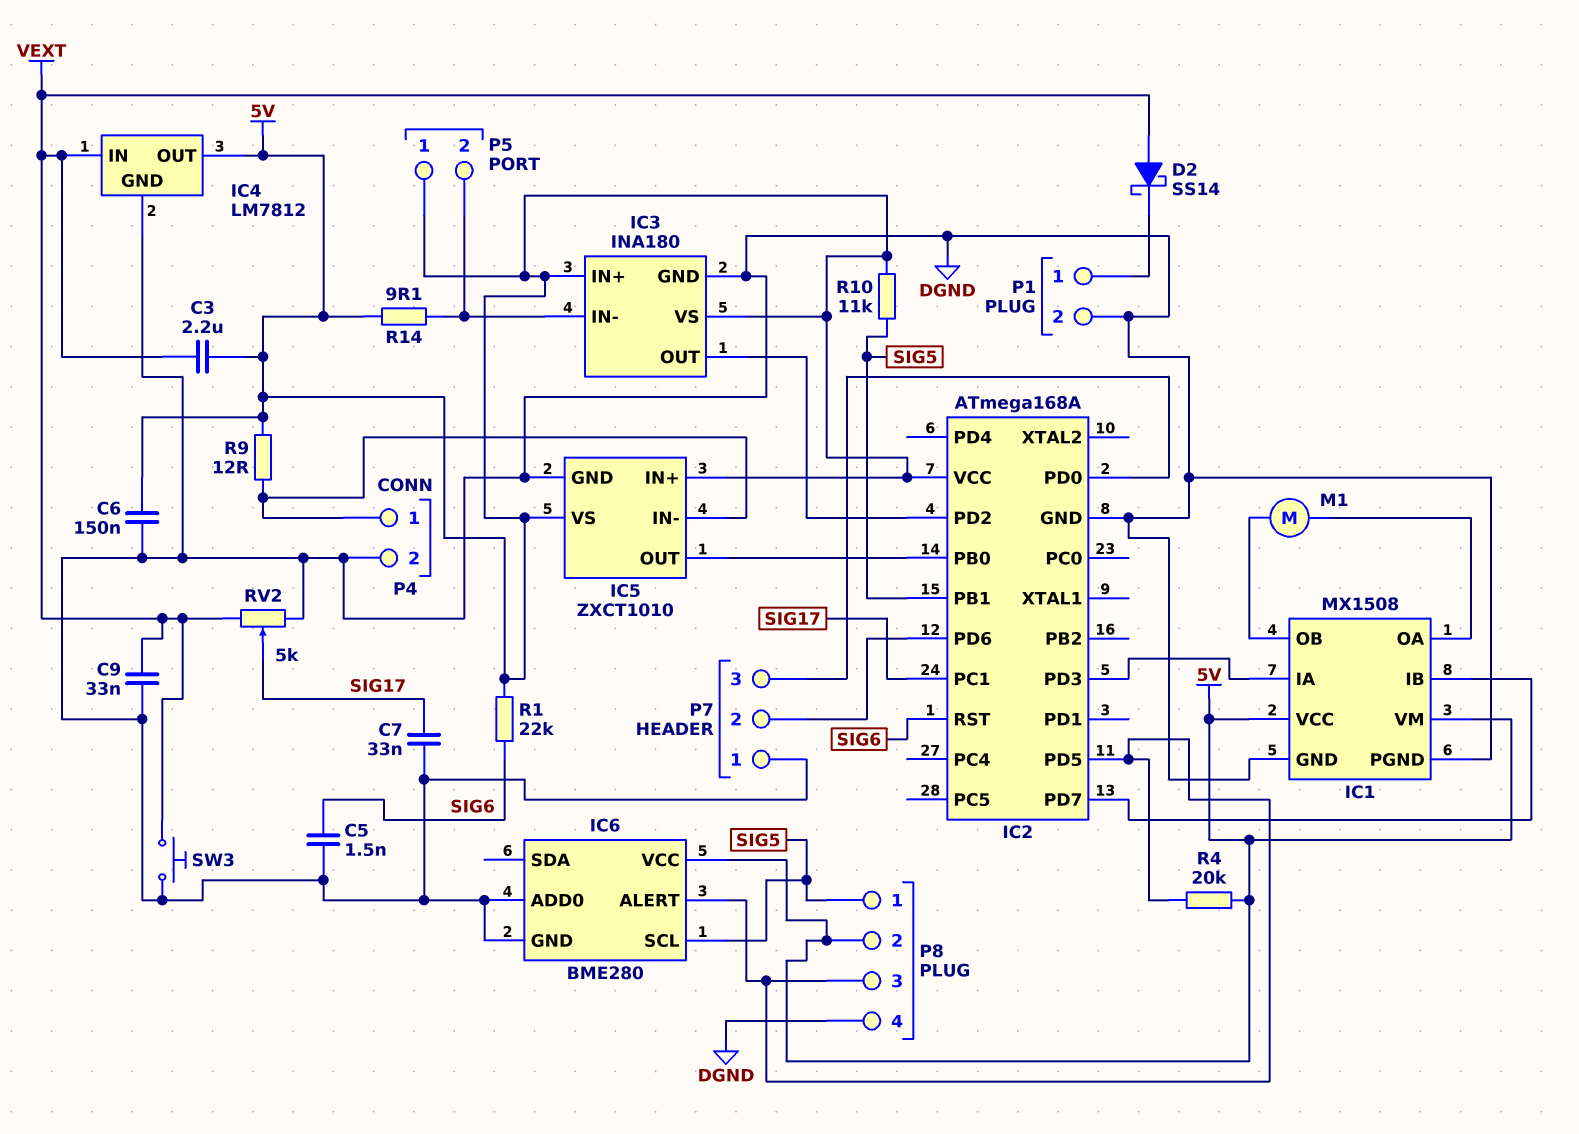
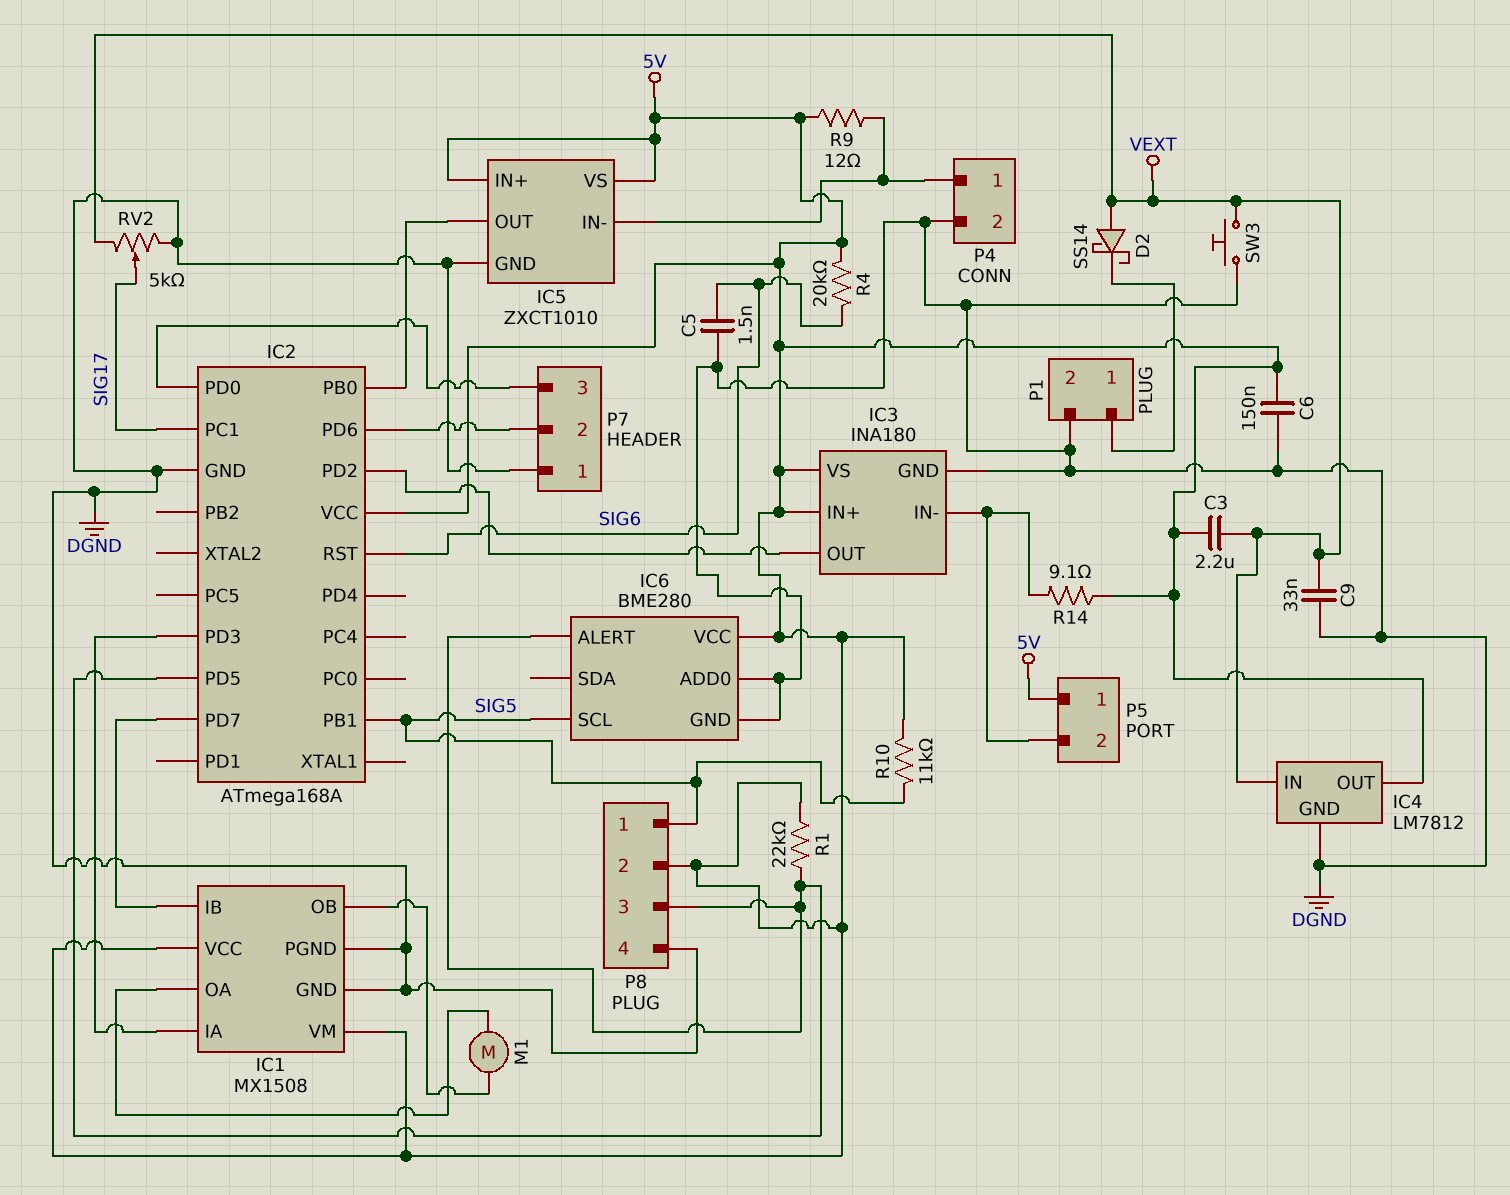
C7: 33nF (DGND, SIG17) -> none
R1: 22k (5V, SIG6) -> 22k (5V, IC2/PD5)
R4: 20k (5V, IC2/PD5) -> 20k (5V, SIG6)

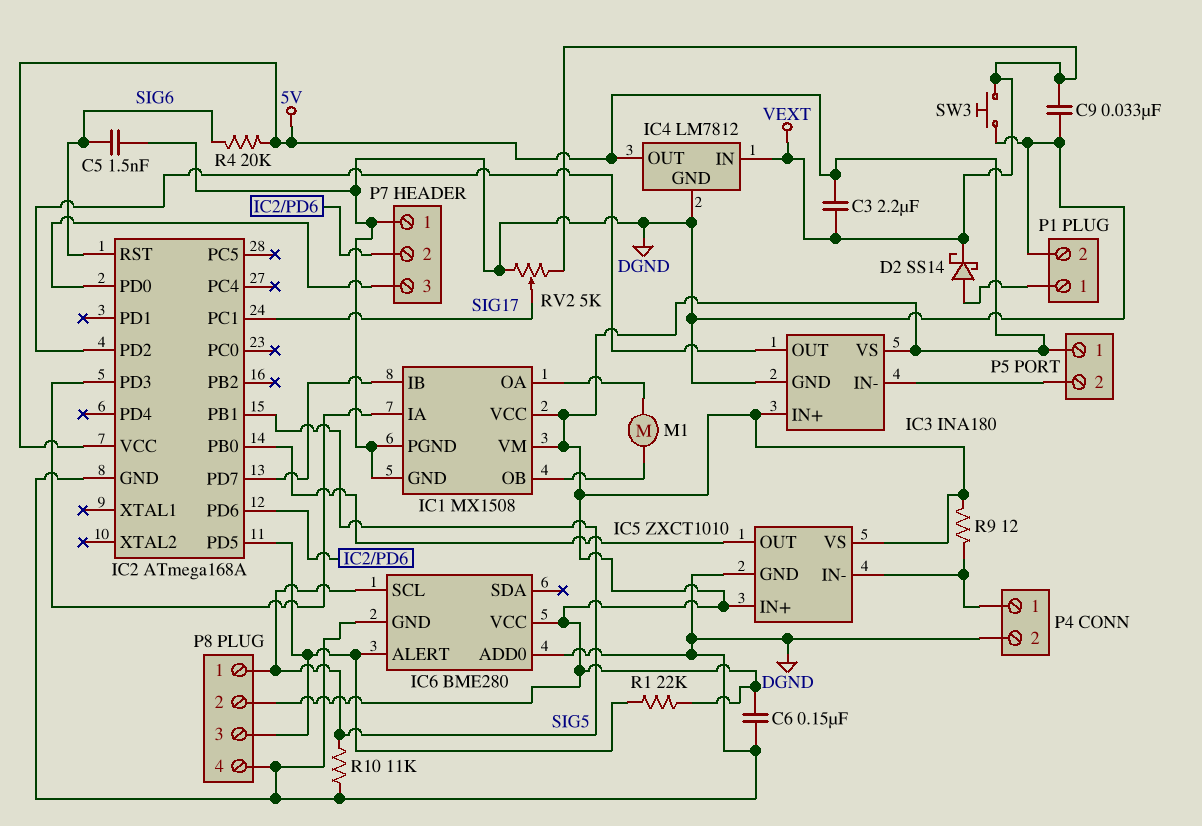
D2: schottky SS14 (A VEXT, K P1/1) -> schottky SS14 (A P1/1, K VEXT)
R10: 11k (5V, SIG5) -> 11k (DGND, SIG5)
R14: 9.1 (5V, IC3/IN-) -> none

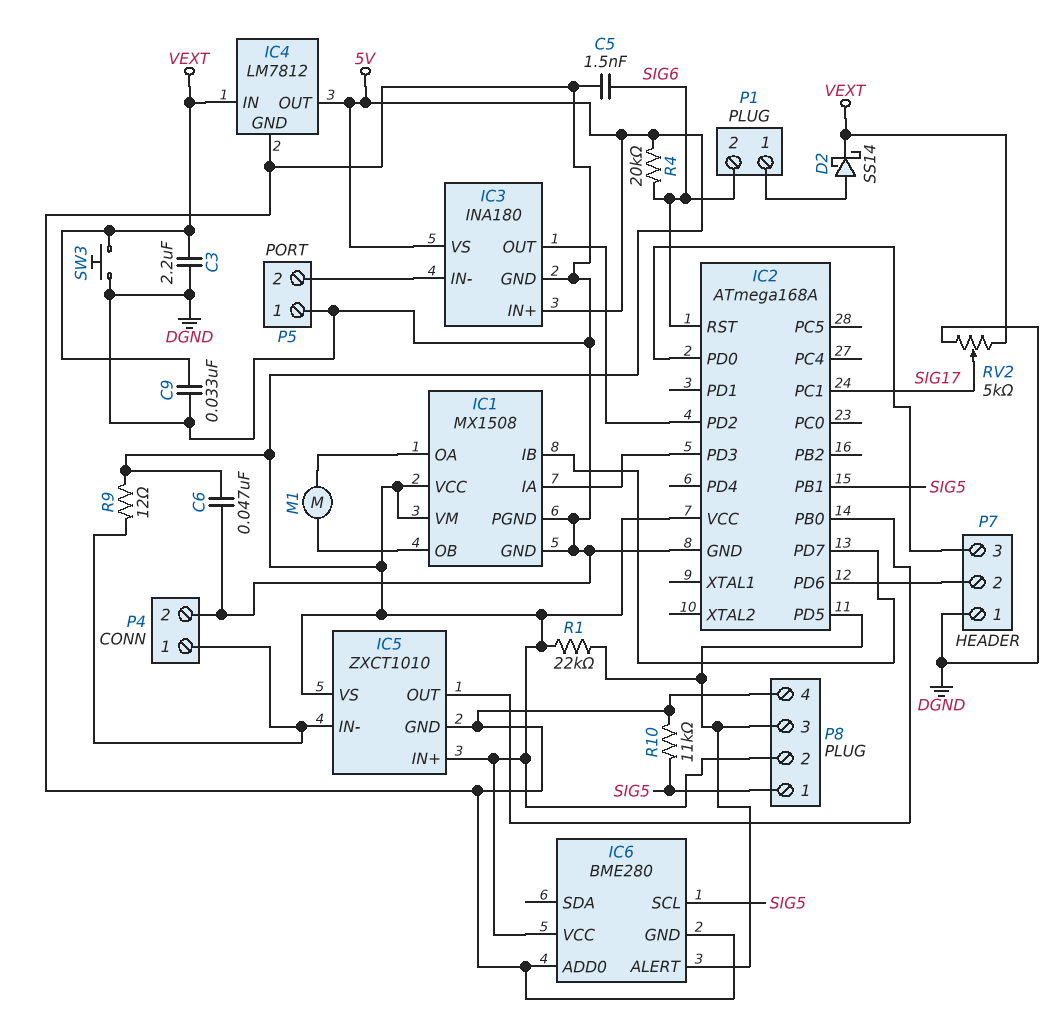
C3: 2.2uF (5V, VEXT) -> 2.2uF (DGND, VEXT)
C6: 150nF (5V, DGND) -> 47nF (5V, DGND)
P1 pin 2: DGND -> SIG6
P5 pin 1: 5V -> DGND

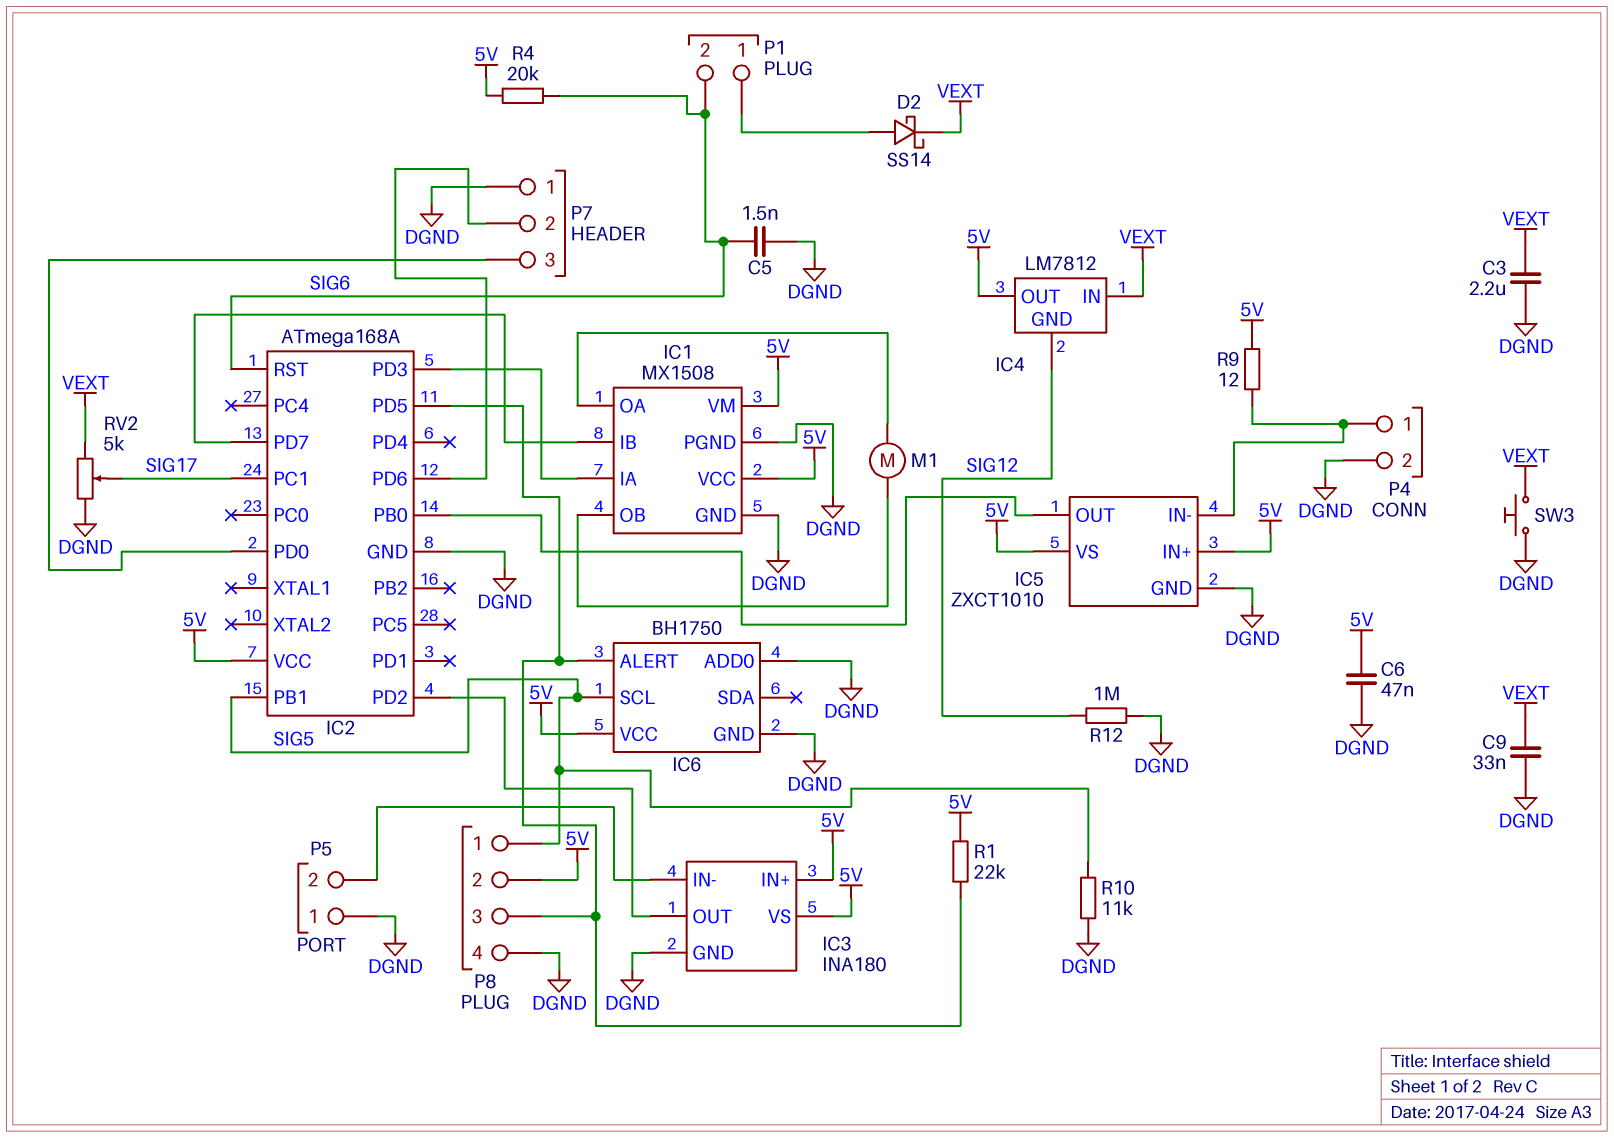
IC4 pin GND: DGND -> SIG12
IC6: BME280 -> BH1750
R12: none -> 1M (DGND, SIG12)

